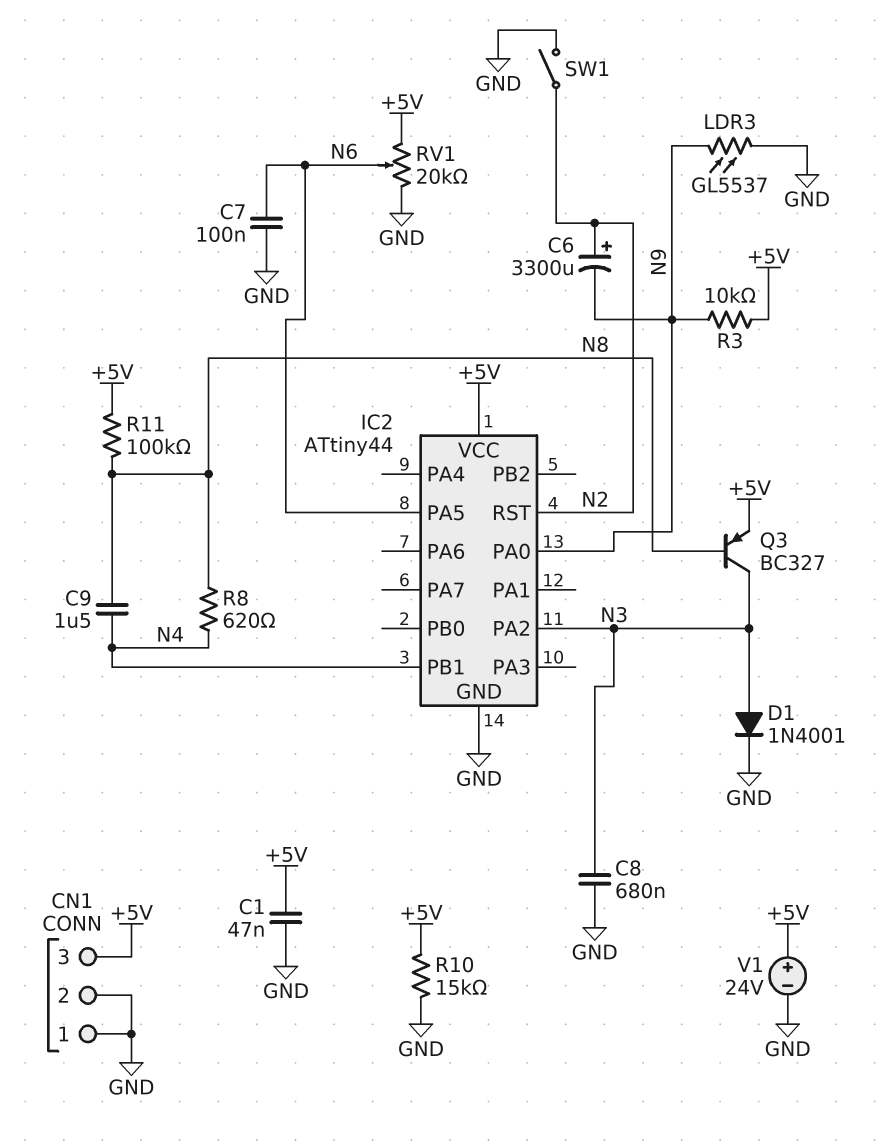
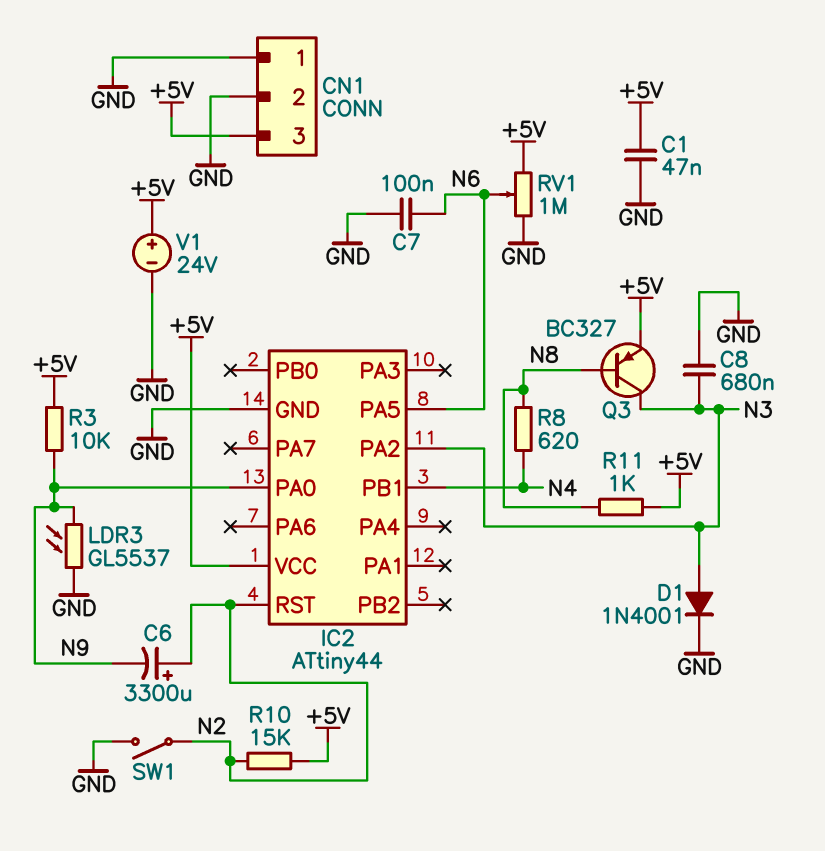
C9: 1.5uF (N4, N8) -> none
R10: 15k (+5V, GND) -> 15k (+5V, N2)
R11: 100k (+5V, N8) -> 1k (+5V, N8)
RV1: 20k (+5V, GND, wiper N6) -> 1M (+5V, GND, wiper N6)

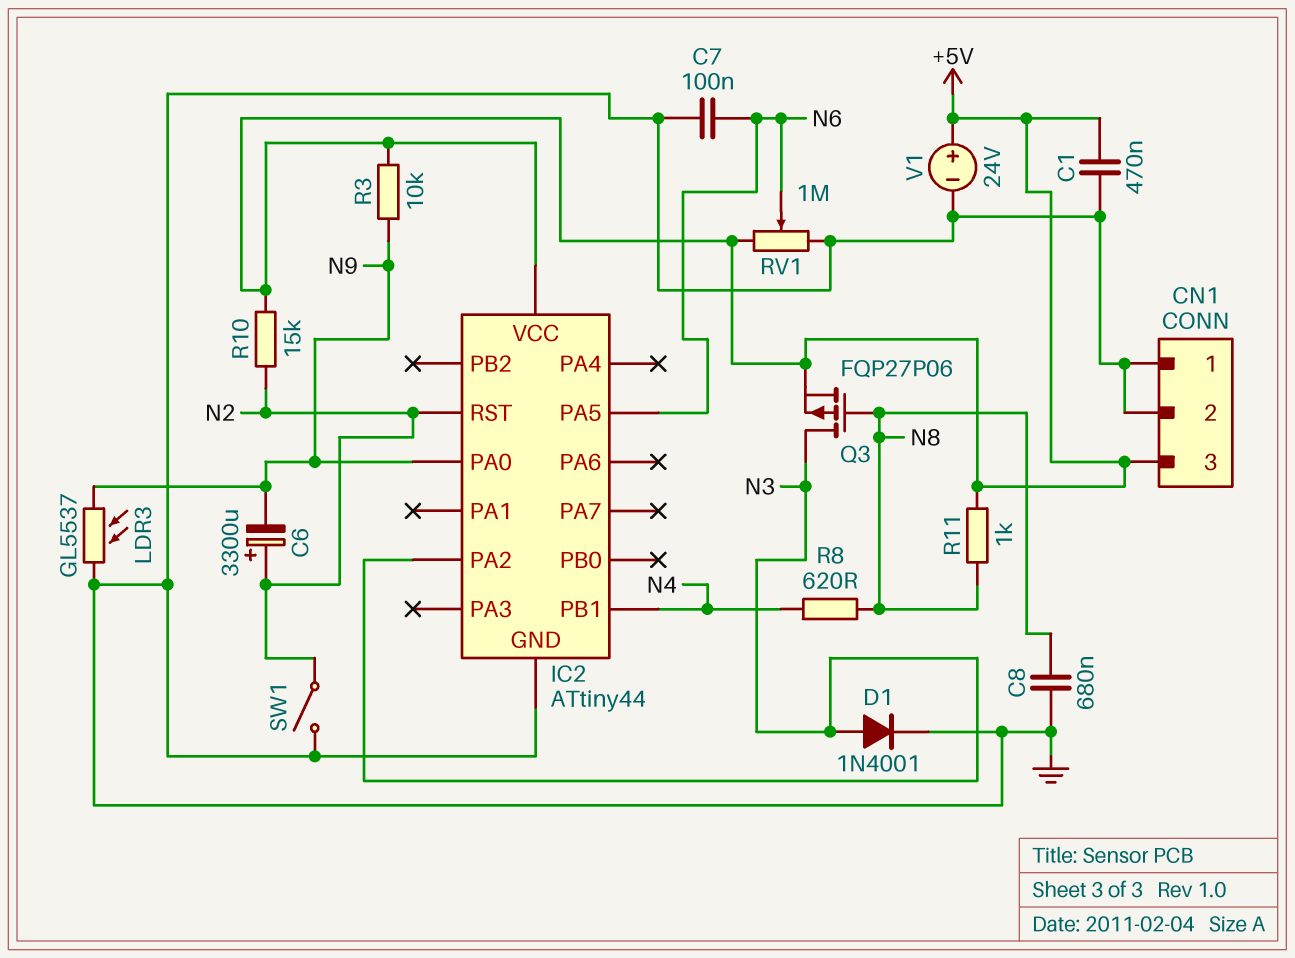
C1: 47nF (+5V, GND) -> 470nF (+5V, GND)
C8: 680nF (GND, N3) -> 680nF (GND, N8)
Q3: PNP BC327 (B N8, C N3, E +5V) -> PMOS FQP27P06 (G N8, D N3, S +5V)

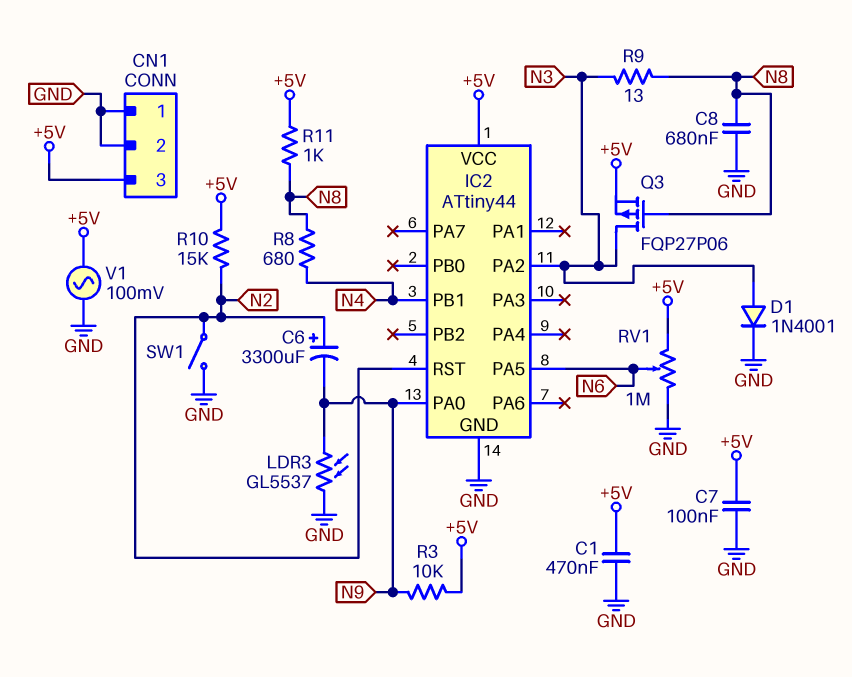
C7: 100nF (GND, N6) -> 100nF (+5V, GND)
R8: 620 (N4, N8) -> 680 (N4, N8)
R9: none -> 13 (N3, N8)
V1: 24V (plus +5V, minus GND) -> AC 100mV (+5V, GND)

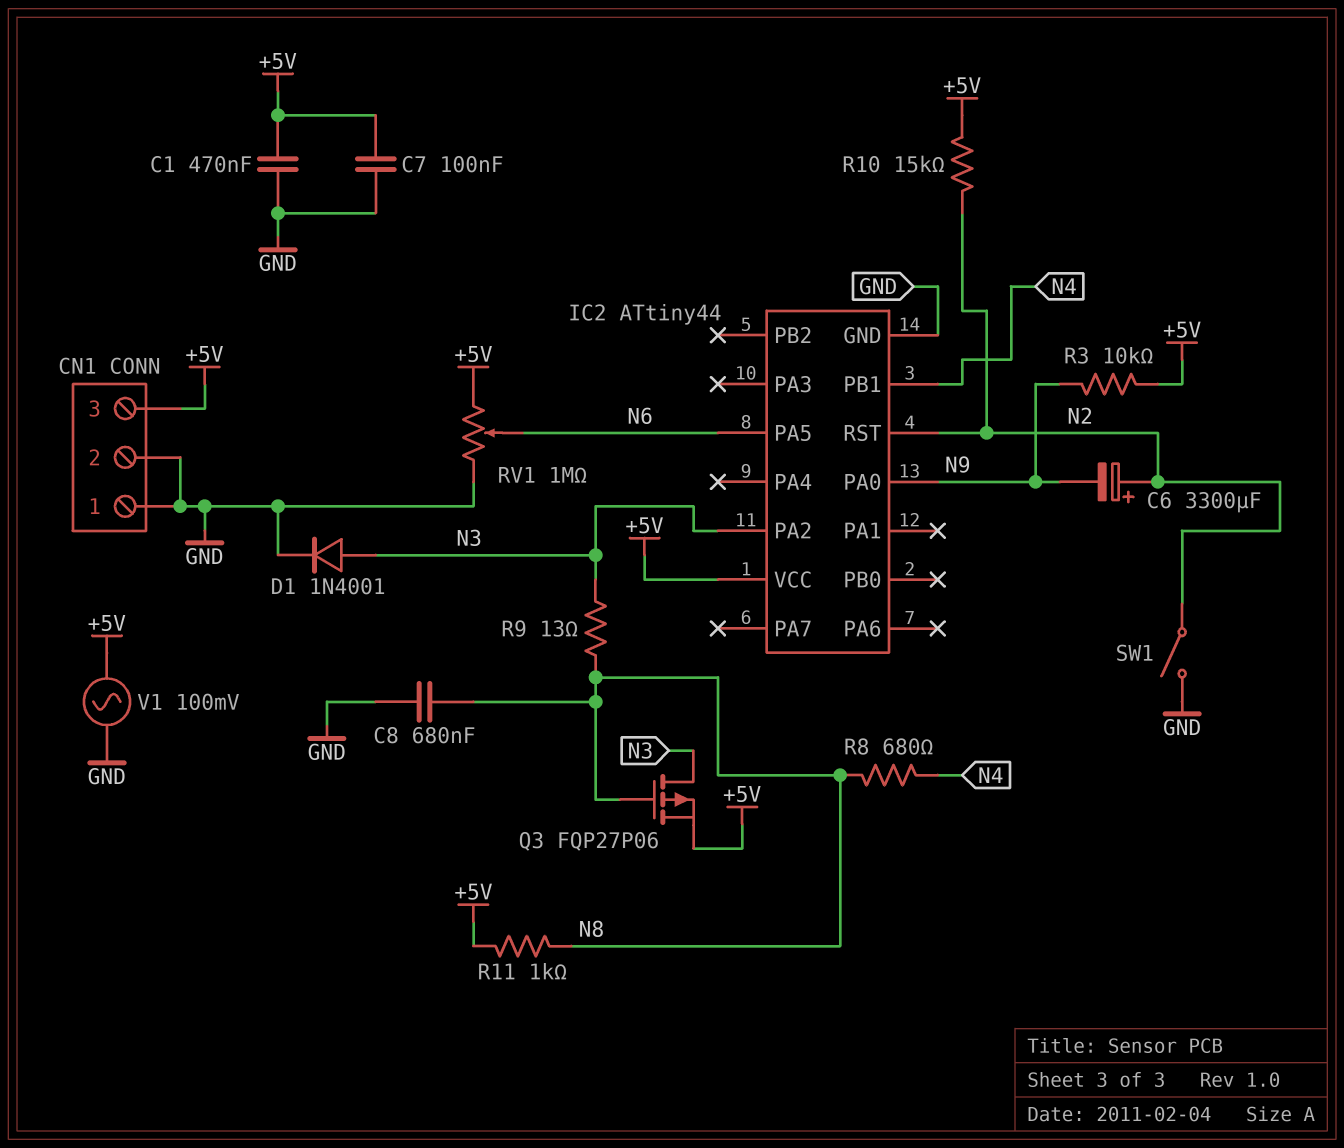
LDR3: GL5537 (GND, N9) -> none

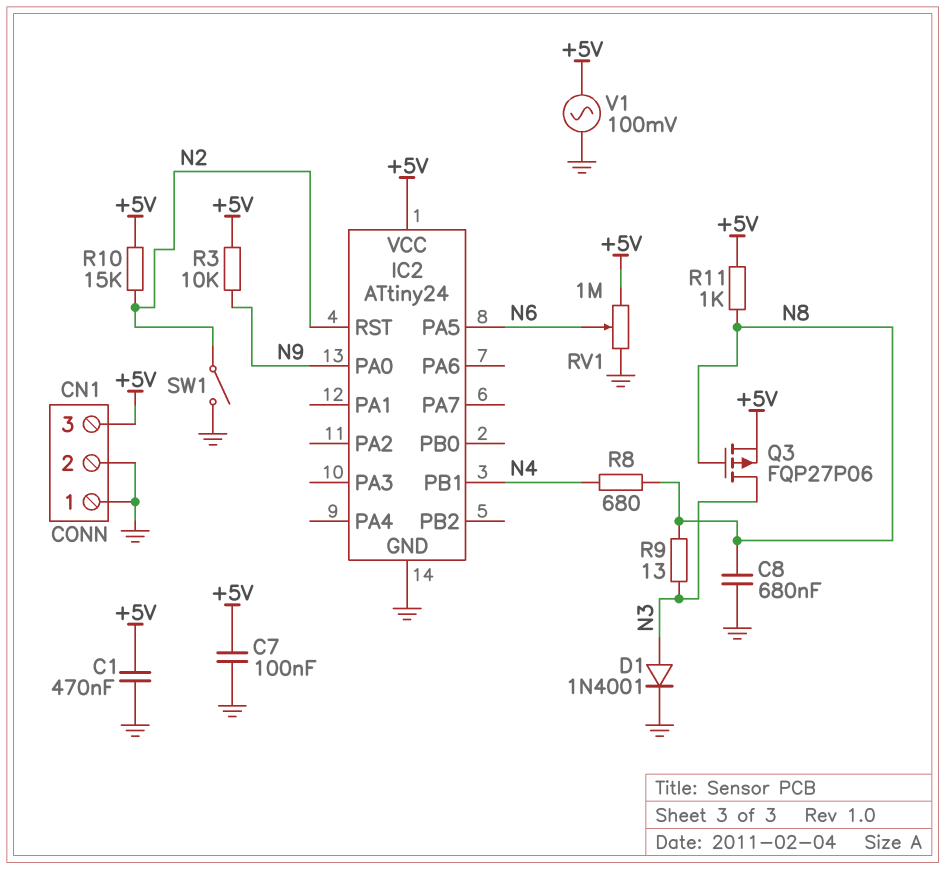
C6: 3300uF (plus N2, minus N9) -> none
IC2: ATtiny44 -> ATtiny24
IC2 pin PA2: N3 -> none

